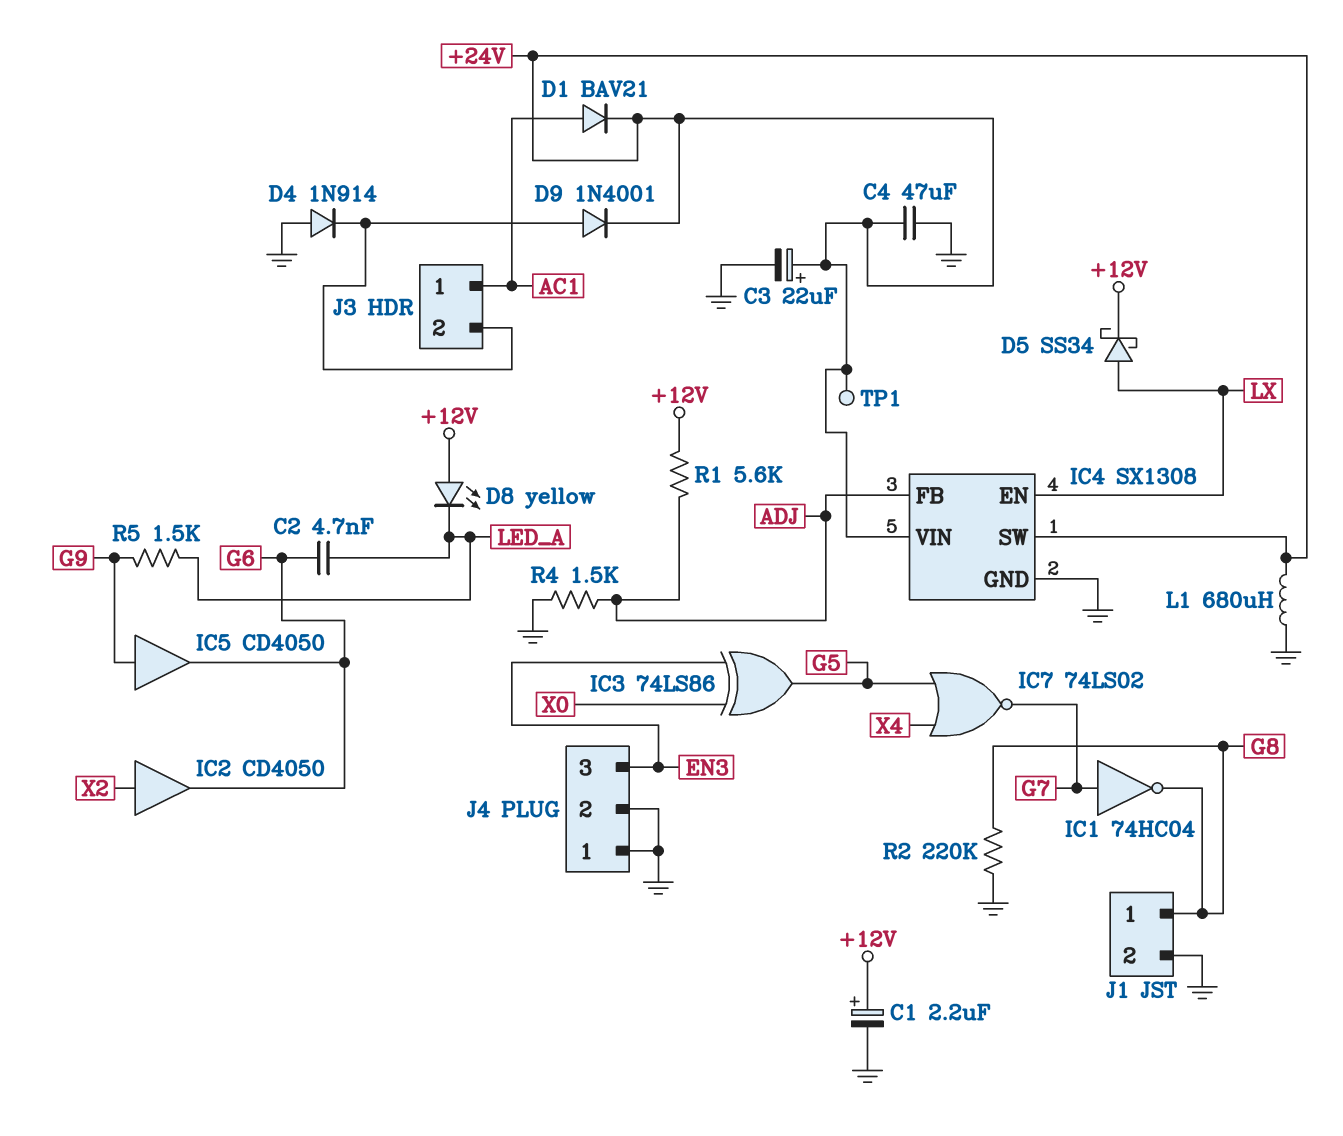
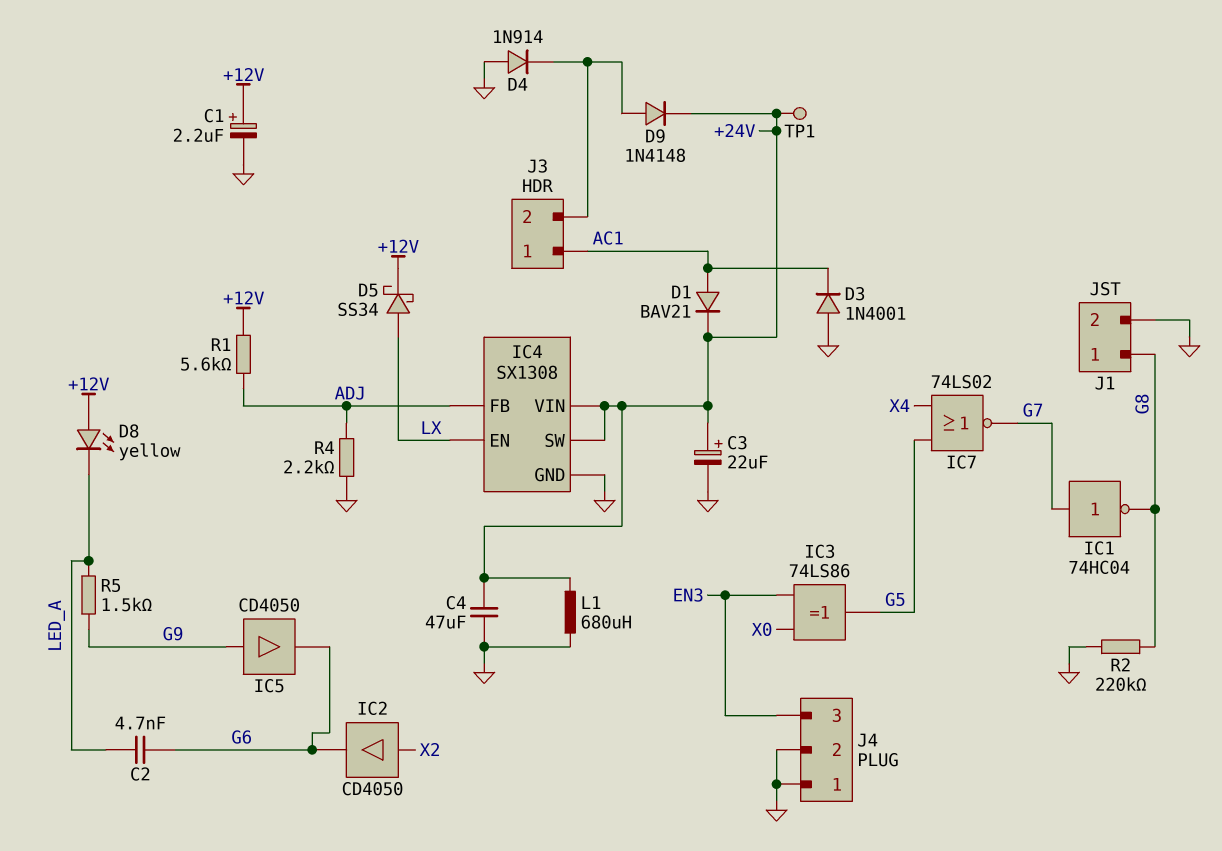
D3: none -> diode 1N4001 (A GND, K AC1)
D9: diode 1N4001 (A J3/2, K +24V) -> diode 1N4148 (A J3/2, K +24V)
R4: 1.5k (ADJ, GND) -> 2.2k (ADJ, GND)

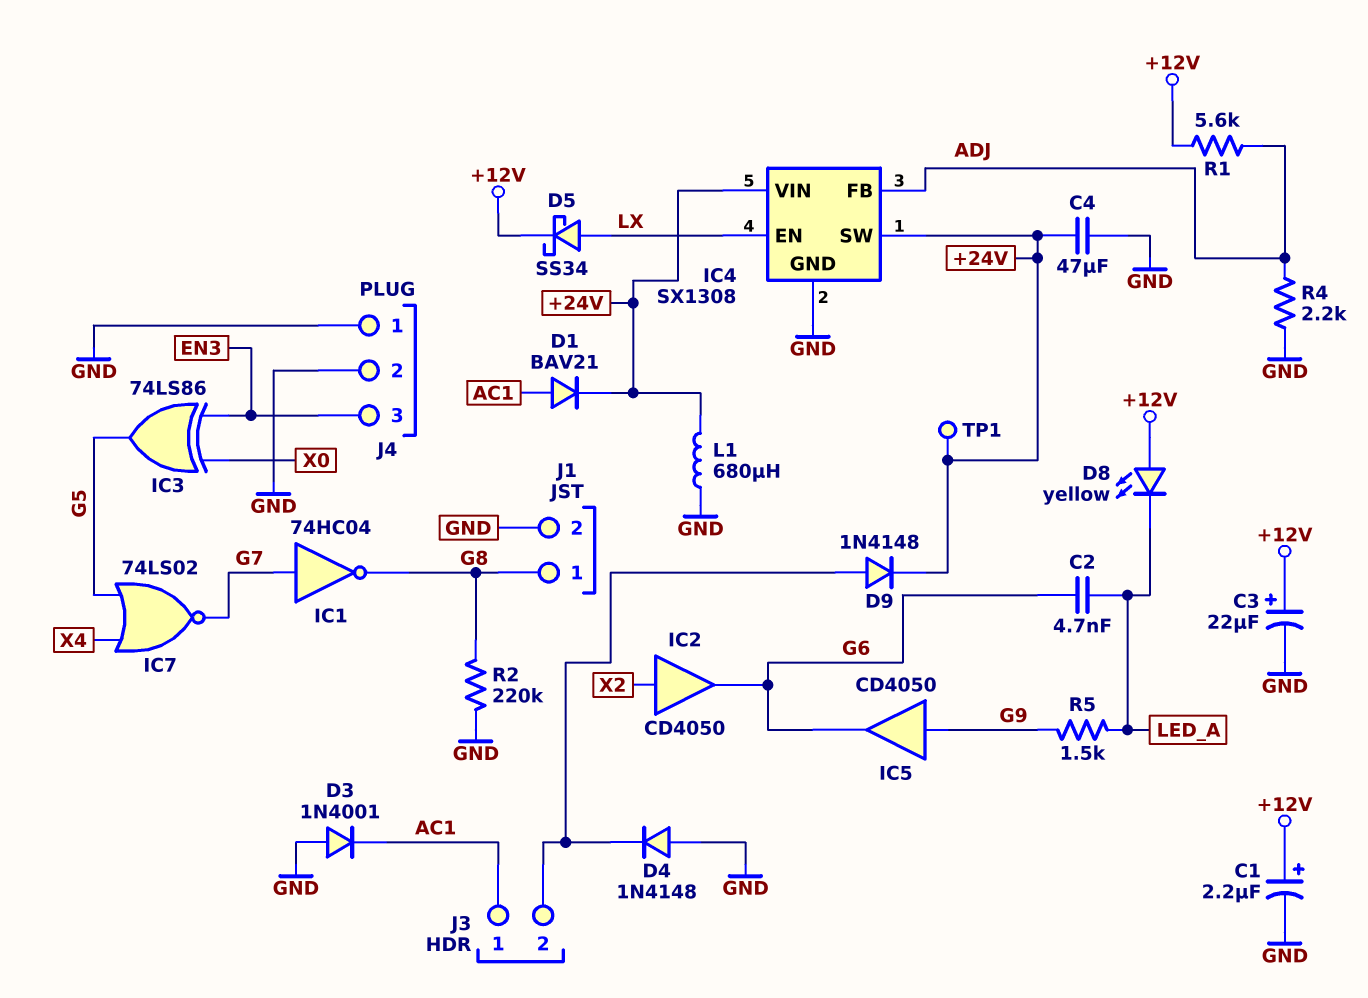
C3: 22uF (plus +24V, minus GND) -> 22uF (plus +12V, minus GND)
D4: diode 1N914 (A GND, K J3/2) -> diode 1N4148 (A GND, K J3/2)

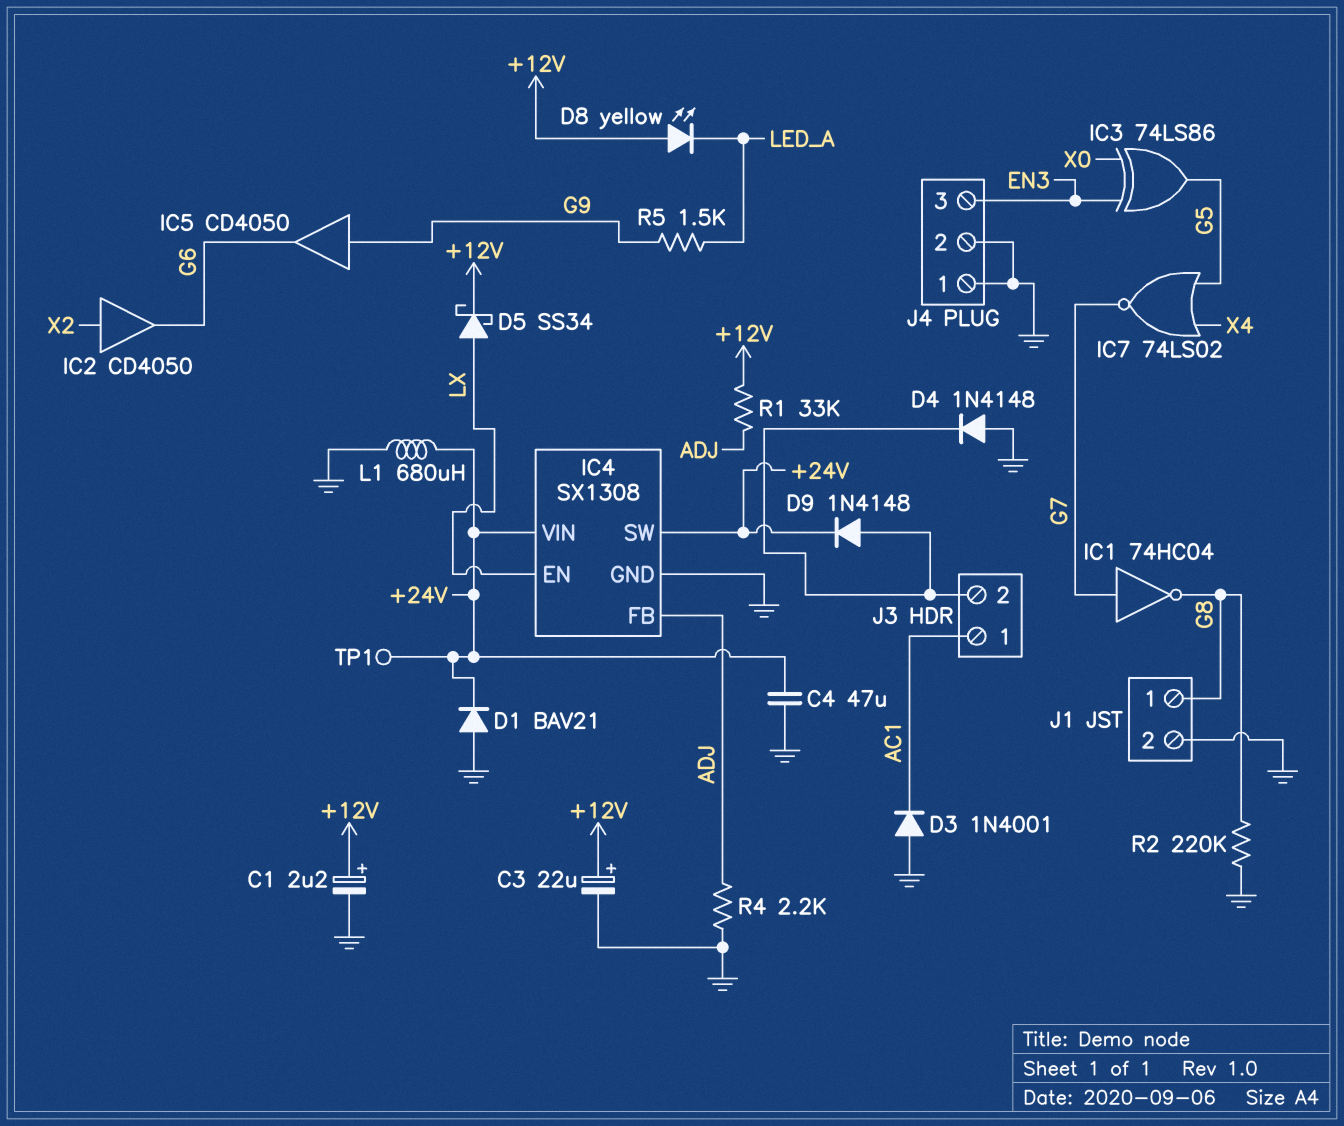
C2: 4.7nF (G6, LED_A) -> none
D1: diode BAV21 (A AC1, K +24V) -> diode BAV21 (A GND, K +24V)
R1: 5.6k (+12V, ADJ) -> 33k (+12V, ADJ)

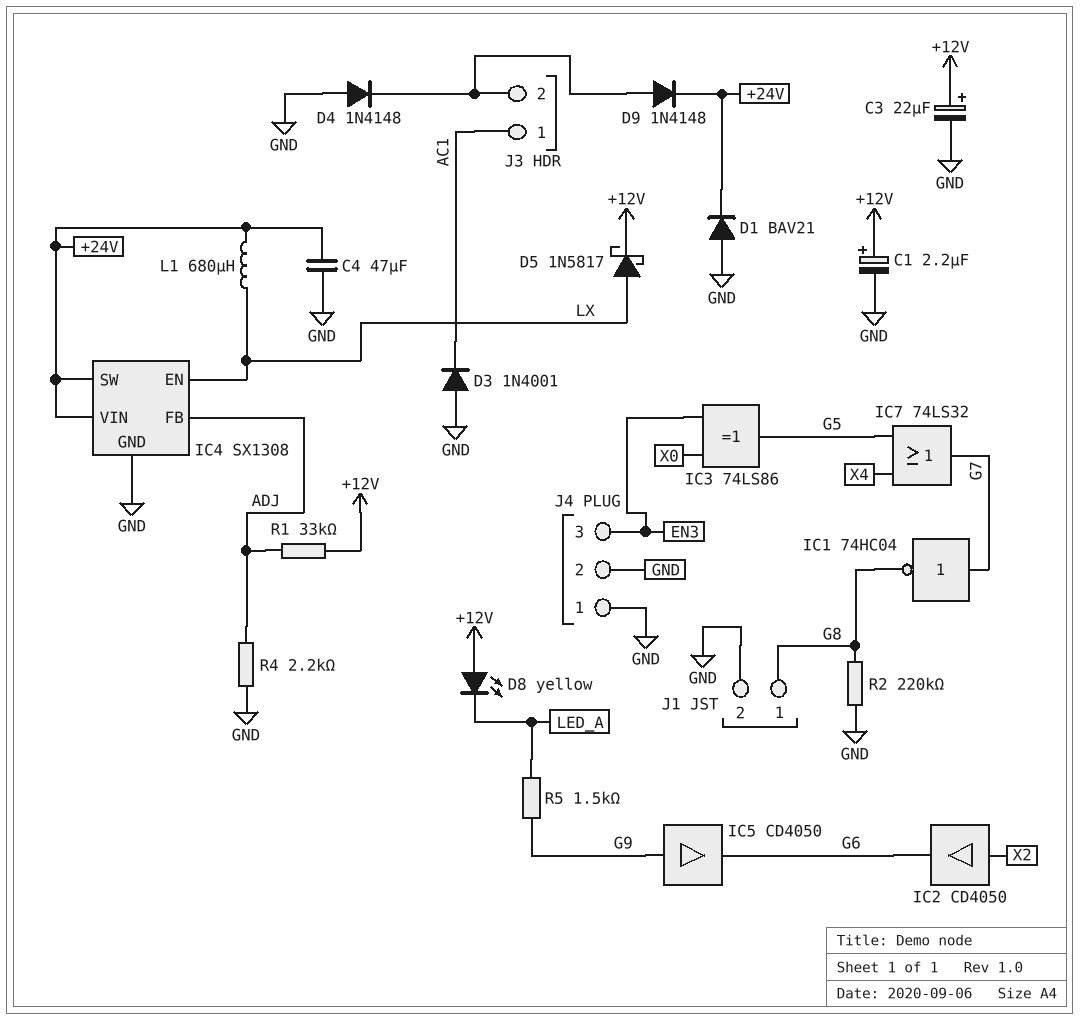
D5: schottky SS34 (A LX, K +12V) -> schottky 1N5817 (A LX, K +12V)
IC7: NOR 74LS02 (in G5, in X4, out G7) -> OR 74LS32 (in G5, in X4, out G7)
L1: 680uH (+24V, GND) -> 680uH (+24V, LX)
TP1: test point (+24V) -> none

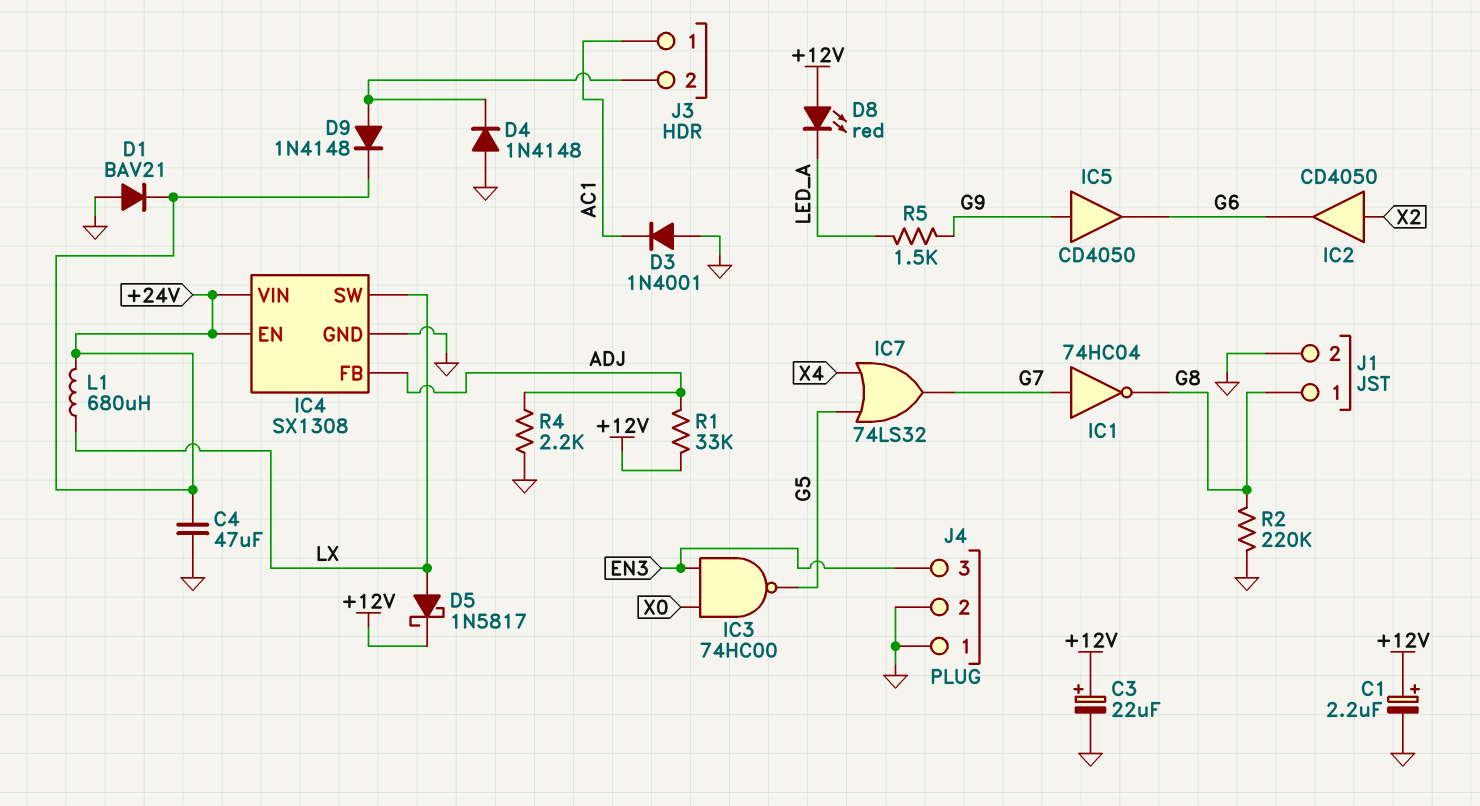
D8: LED yellow (A +12V, K LED_A) -> LED red (A +12V, K LED_A)
IC3: XOR 74LS86 (in EN3, in X0, out G5) -> NAND 74HC00 (in EN3, in X0, out G5)
IC4 pin EN: LX -> +24V
IC4 pin SW: +24V -> LX

